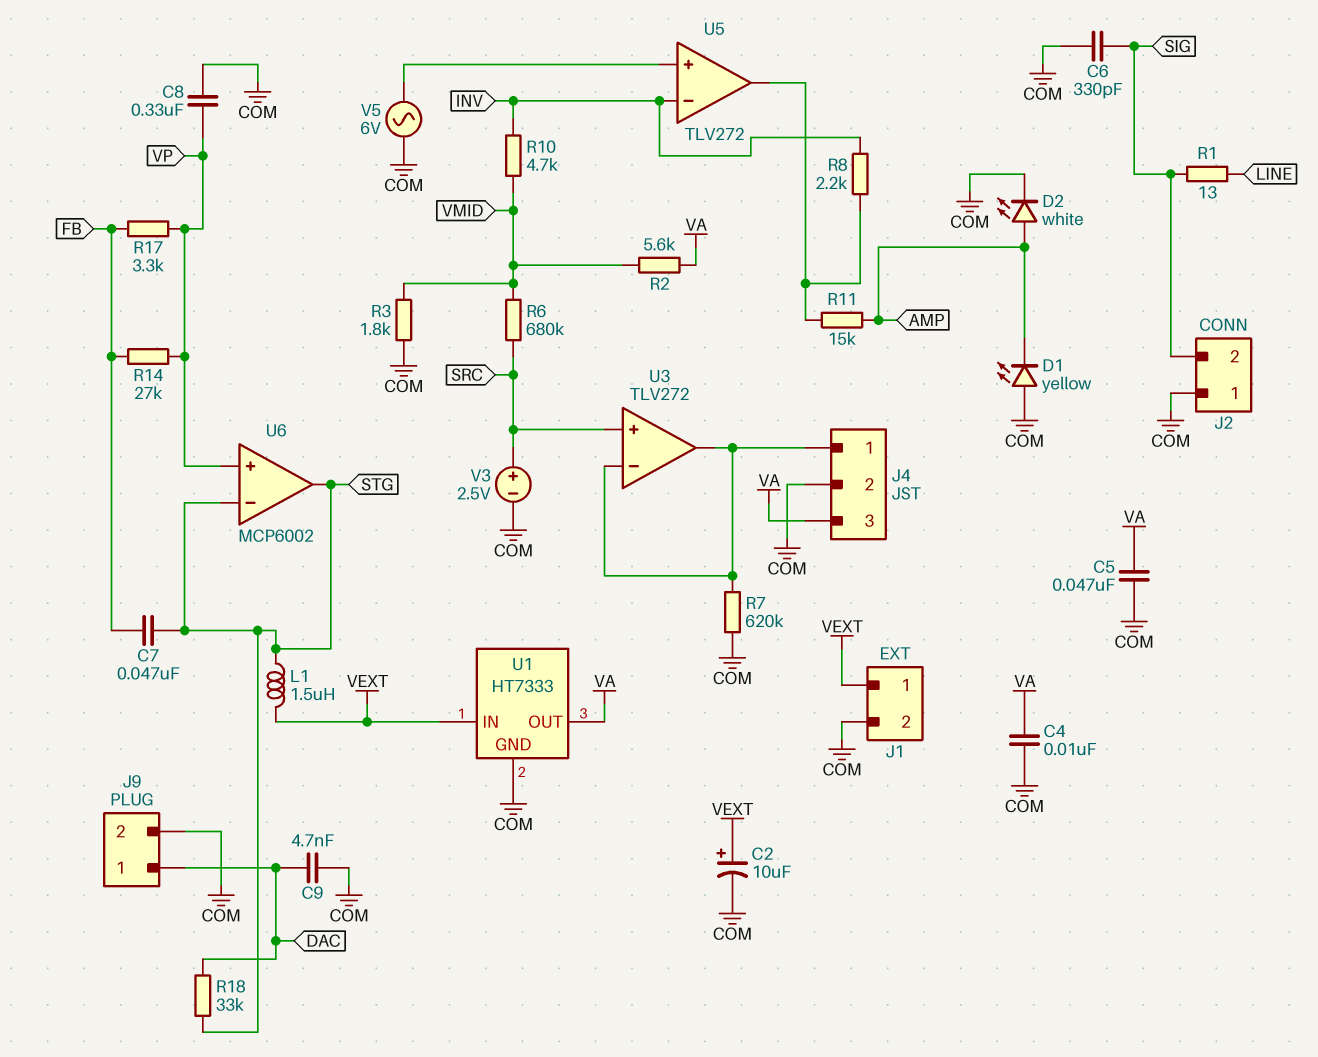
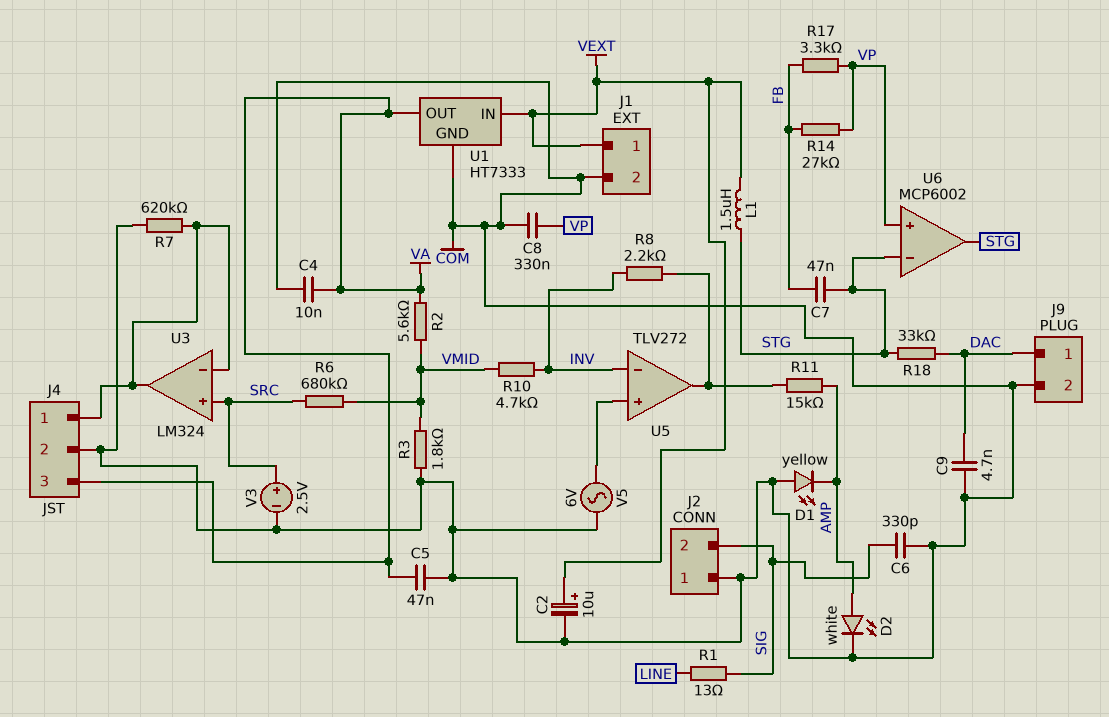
U3: TLV272 -> LM324

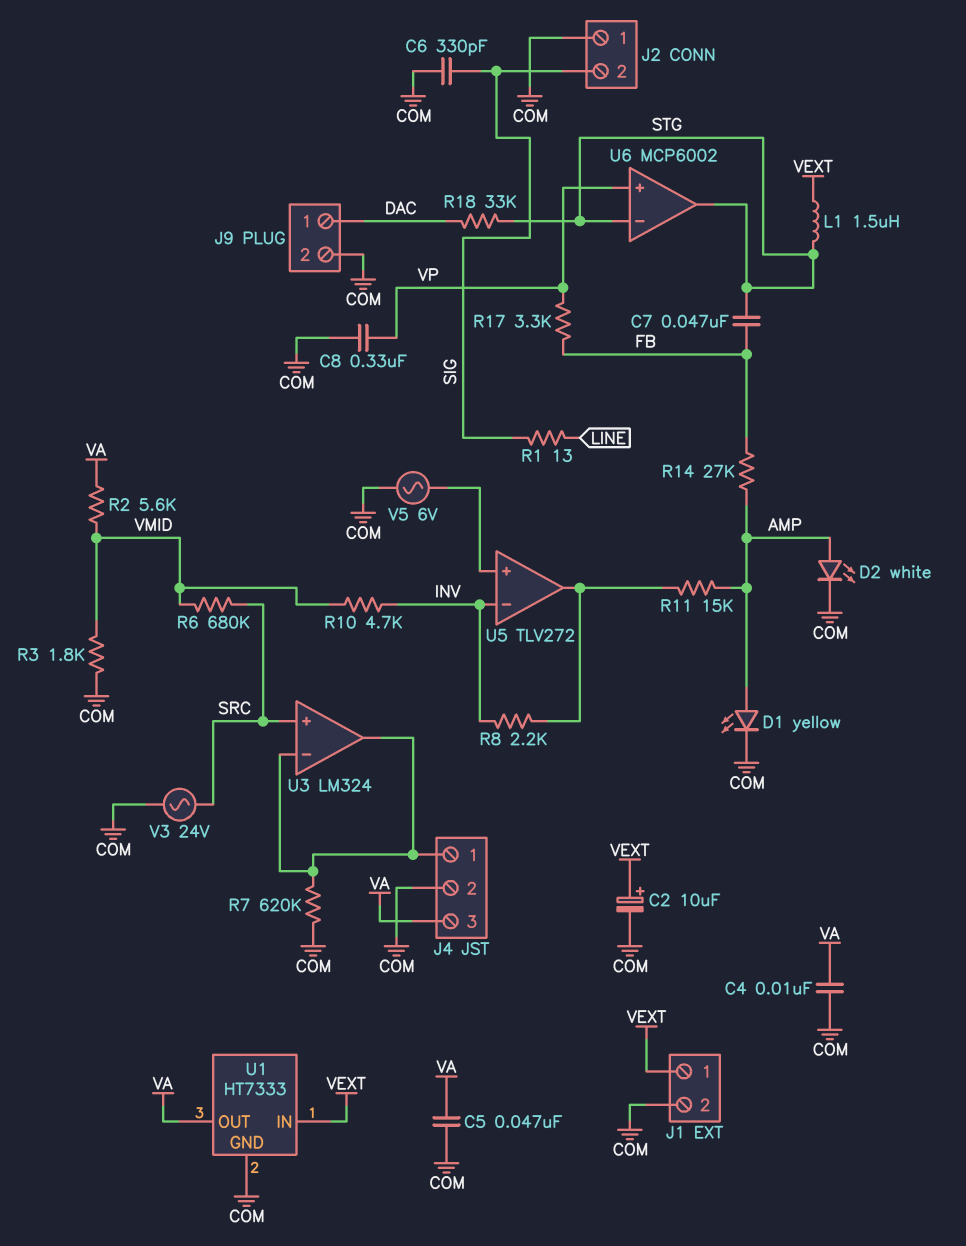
C9: 4.7nF (COM, DAC) -> none
D1: LED yellow (A COM, K AMP) -> LED yellow (A AMP, K COM)
R14: 27k (FB, VP) -> 27k (AMP, FB)
V3: 2.5V (plus SRC, minus COM) -> AC 24V (COM, SRC)

